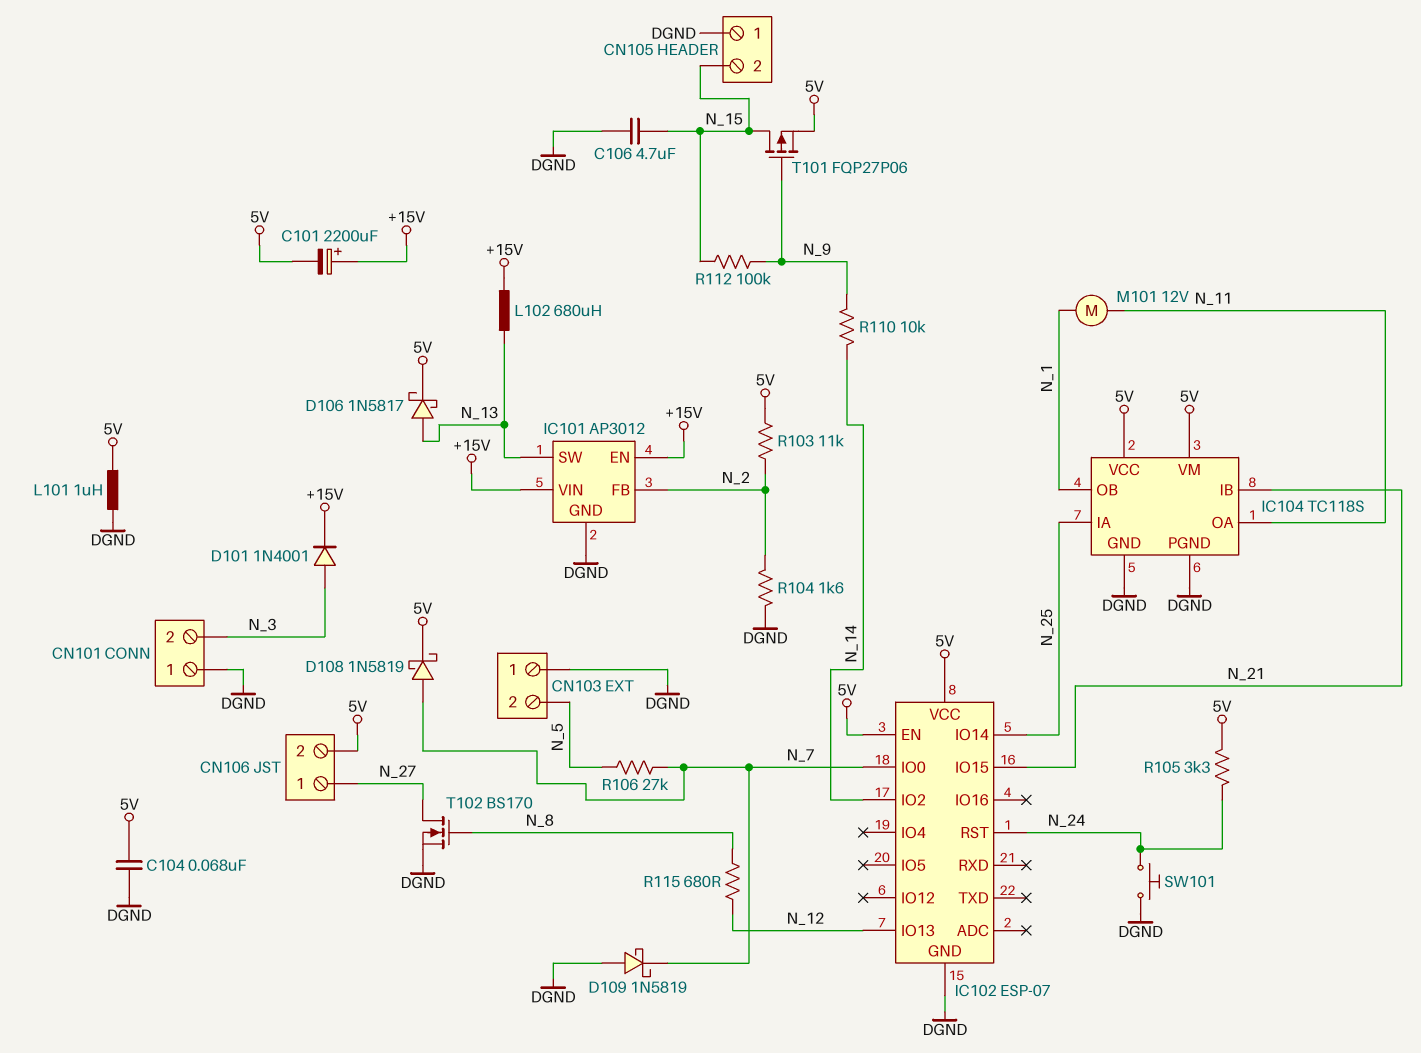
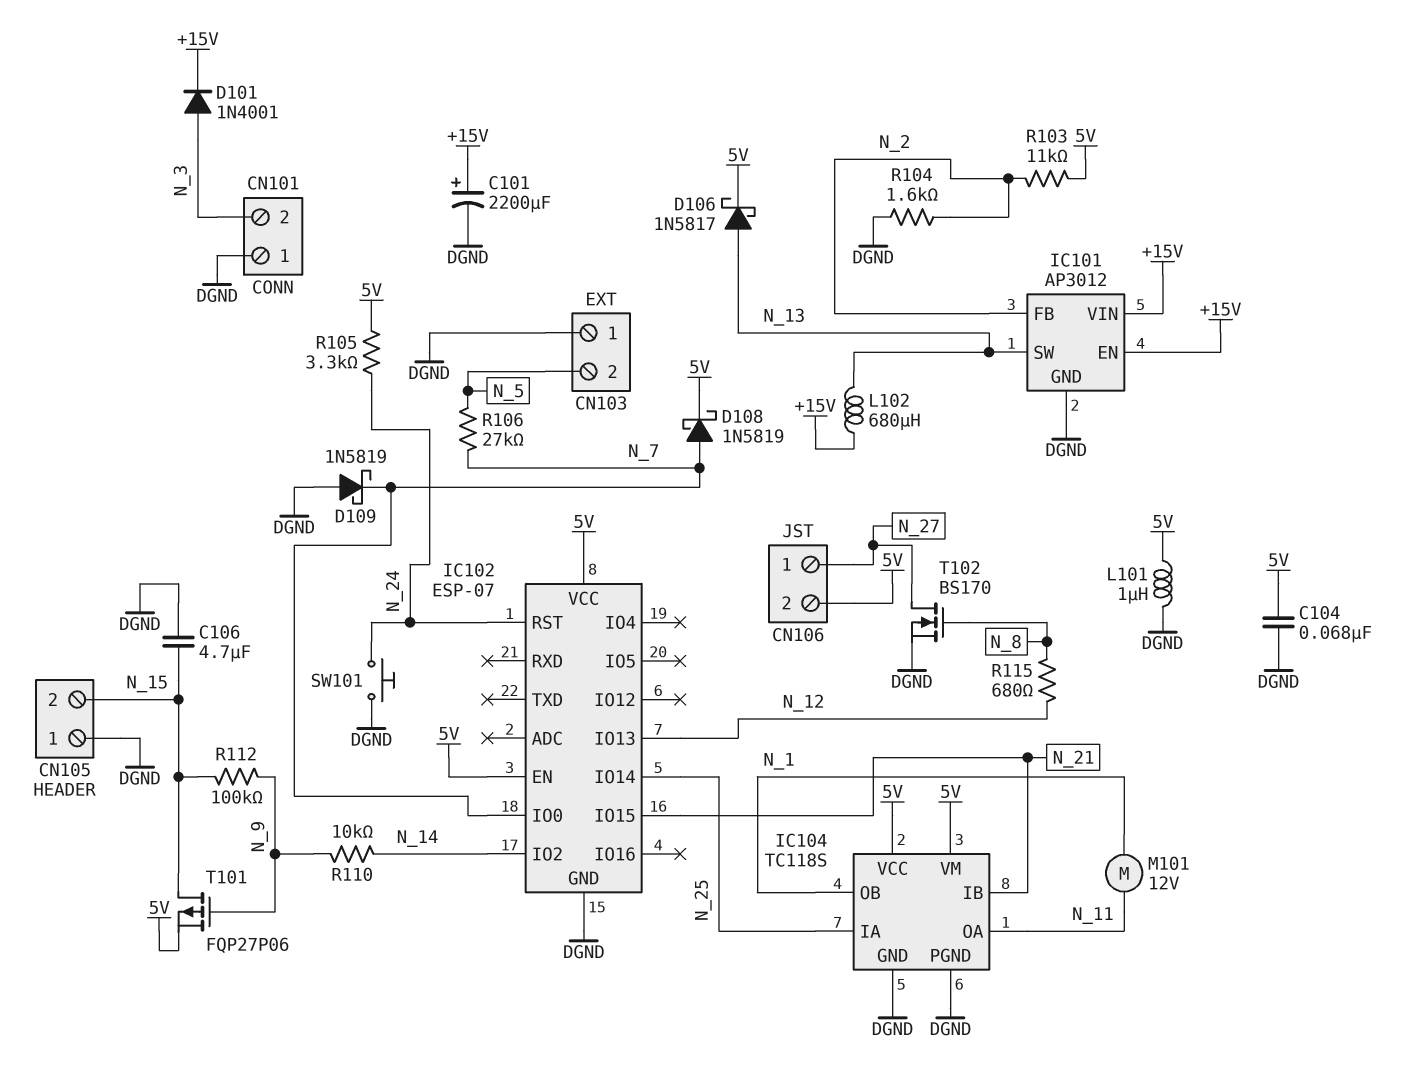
C101: 2200uF (plus +15V, minus 5V) -> 2200uF (plus +15V, minus DGND)

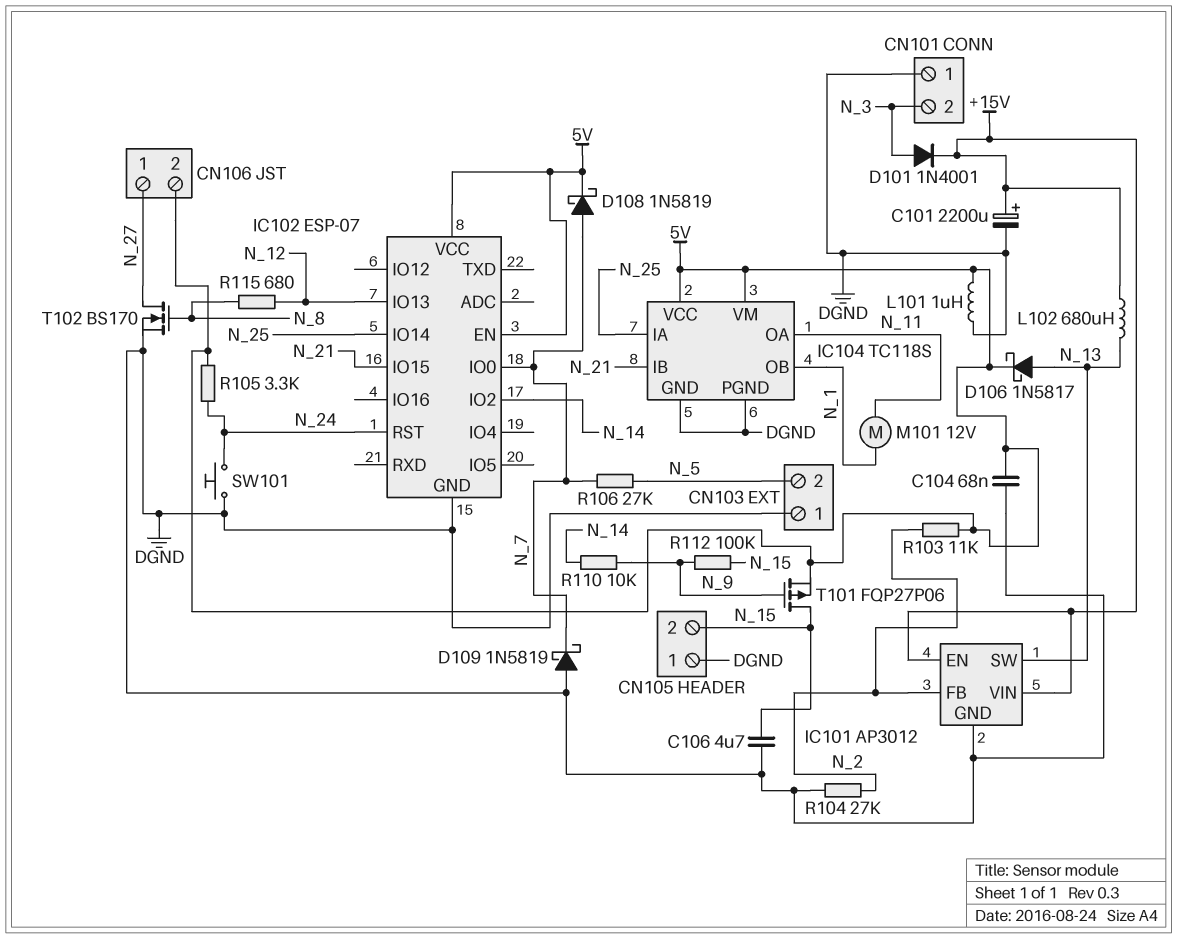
R104: 1.6k (DGND, N_2) -> 27k (DGND, N_2)

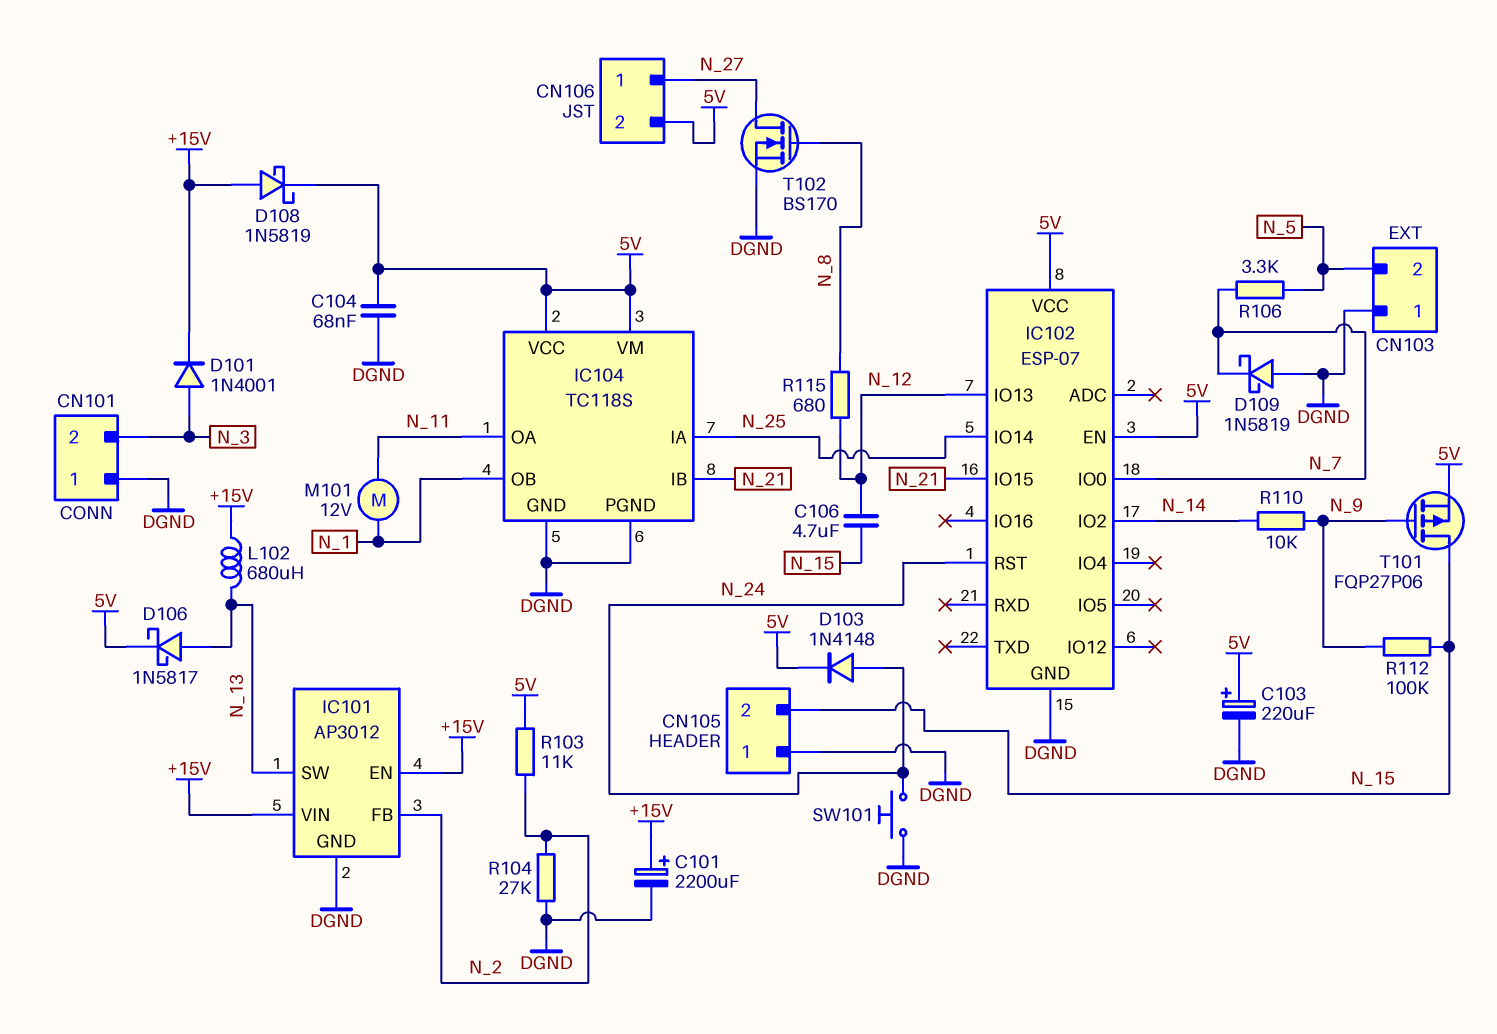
C103: none -> 220uF (plus 5V, minus DGND)
C106: 4.7uF (DGND, N_15) -> 4.7uF (N_12, N_15)
D103: none -> diode 1N4148 (A N_24, K 5V)
D108: schottky 1N5819 (A N_7, K 5V) -> schottky 1N5819 (A +15V, K 5V)
L101: 1uH (5V, DGND) -> none
R105: 3.3k (5V, N_24) -> none
R106: 27k (N_5, N_7) -> 3.3k (N_5, N_7)

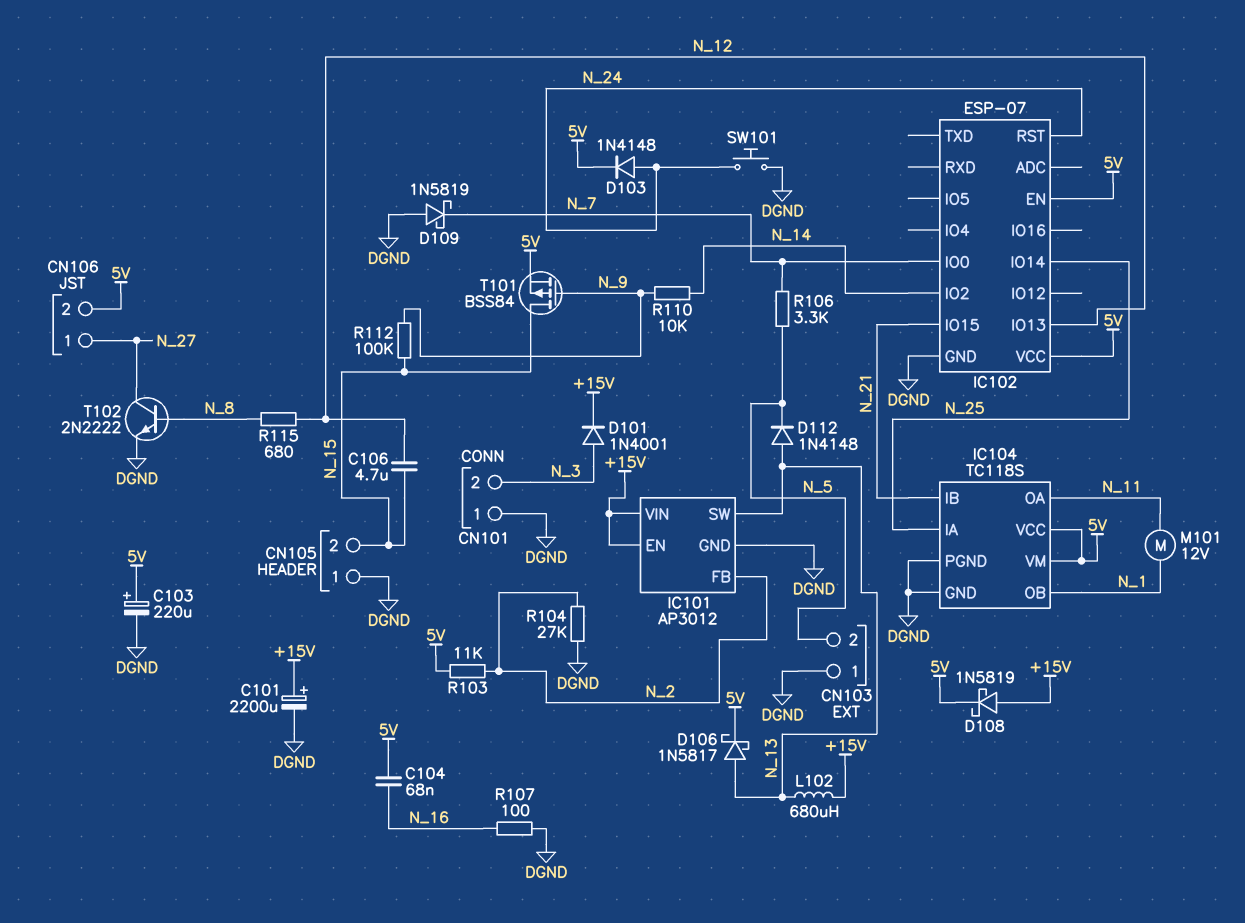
C104: 68nF (5V, DGND) -> 68nF (5V, N_16)
D112: none -> diode 1N4148 (A N_13, K N_5)
R107: none -> 100 (DGND, N_16)
T101: PMOS FQP27P06 (G N_9, D N_15, S 5V) -> PMOS BSS84 (G N_9, D N_15, S 5V)
T102: NMOS BS170 (G N_8, D N_27, S DGND) -> NPN 2N2222 (B N_8, C N_27, E DGND)

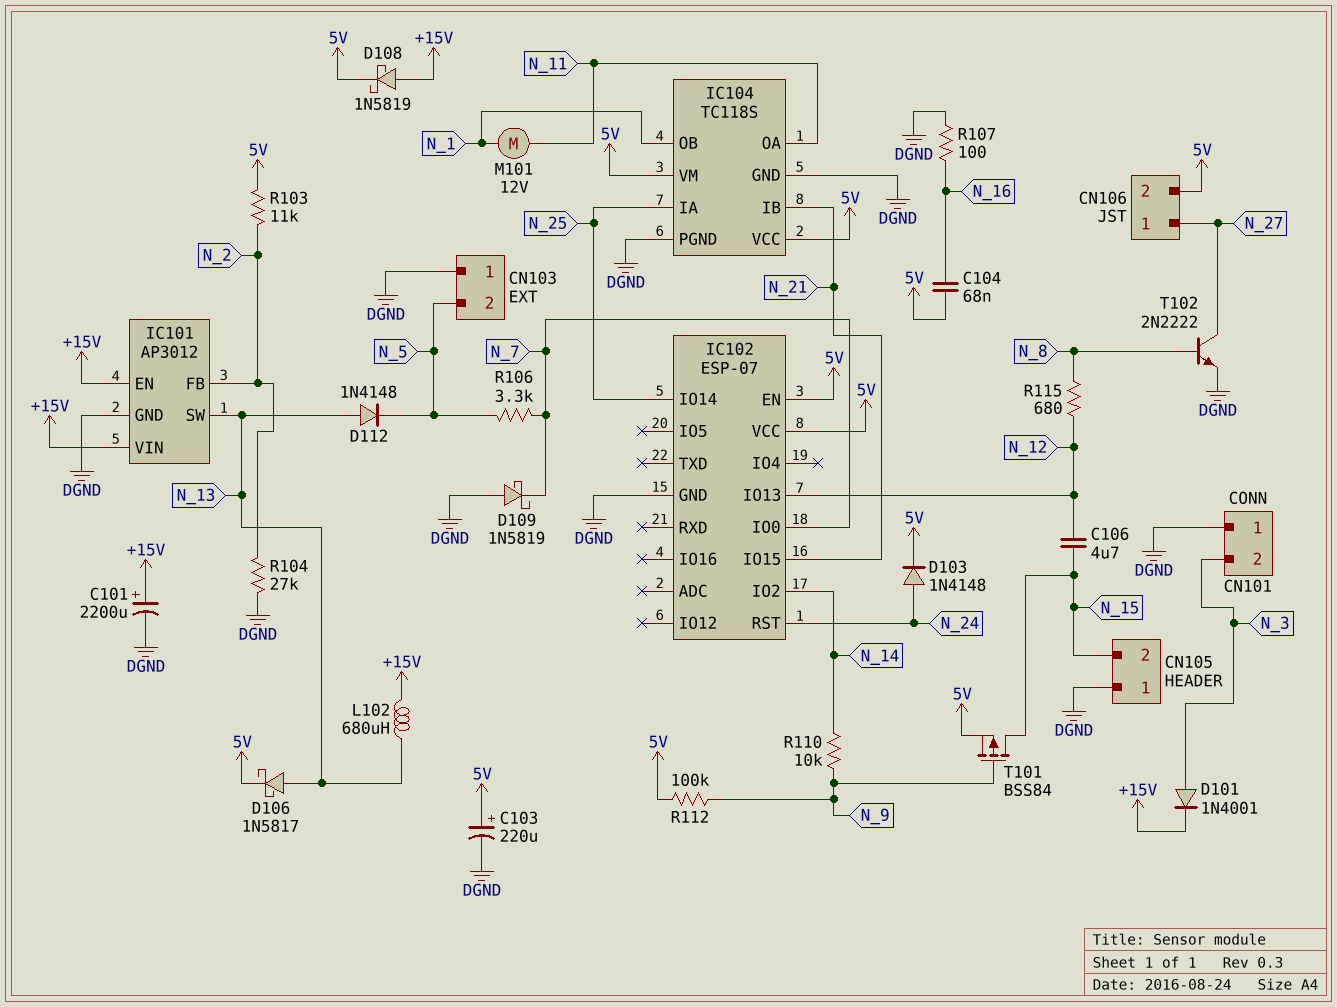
R112: 100k (N_9, N_15) -> 100k (5V, N_9)
SW101: button (DGND, N_24) -> none

